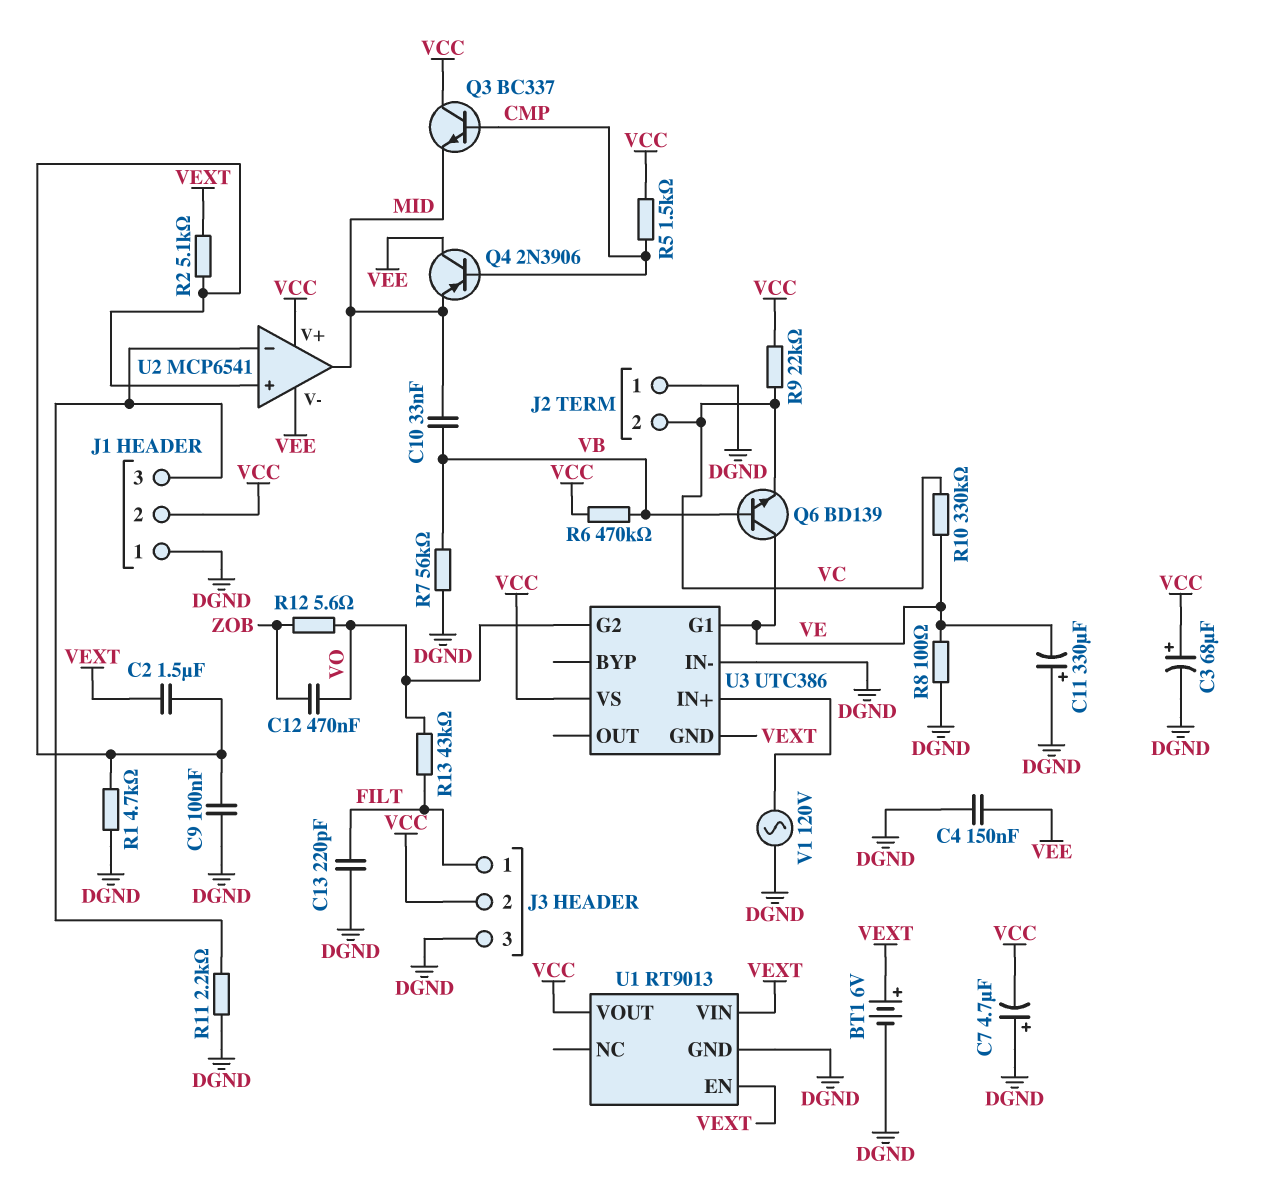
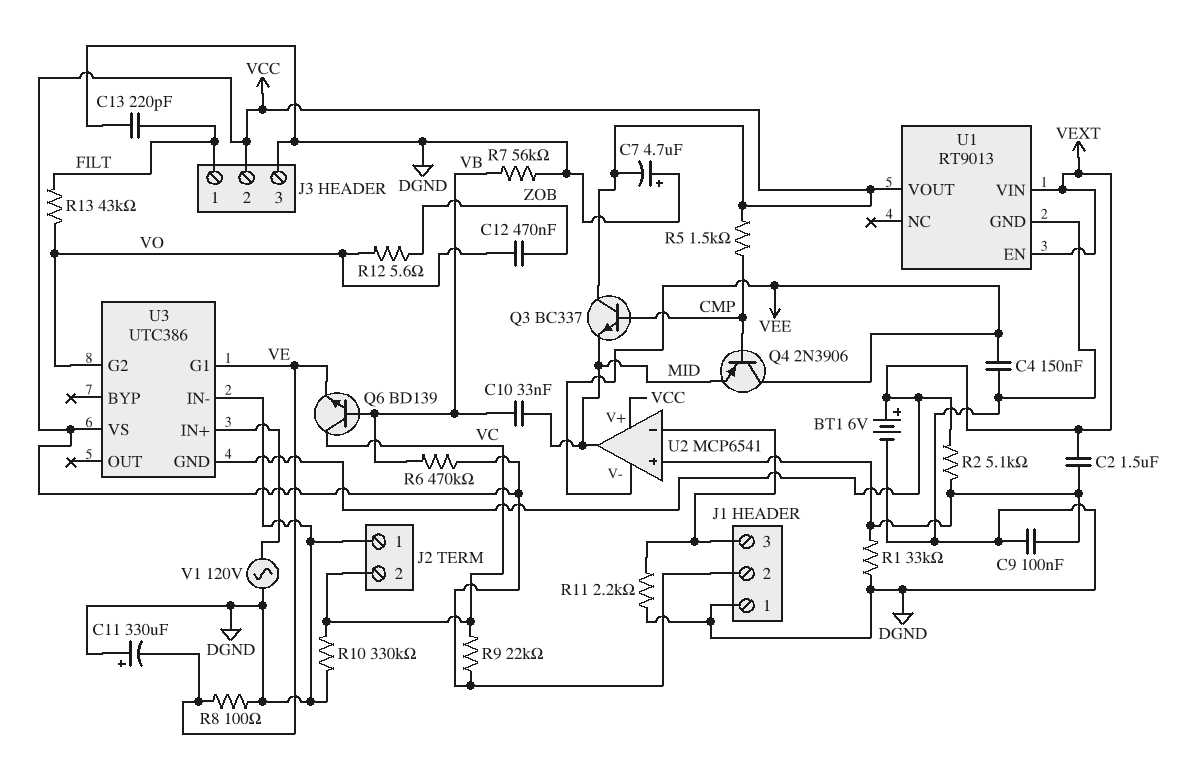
C3: 68uF (plus VCC, minus DGND) -> none
Q6: NPN BD139 (B VB, C VE, E VC) -> NPN BD139 (B VB, C VC, E VE)
R1: 4.7k (DGND, U2/in+) -> 33k (DGND, U2/in+)
R10: 330k (VC, VE) -> 330k (DGND, VC)

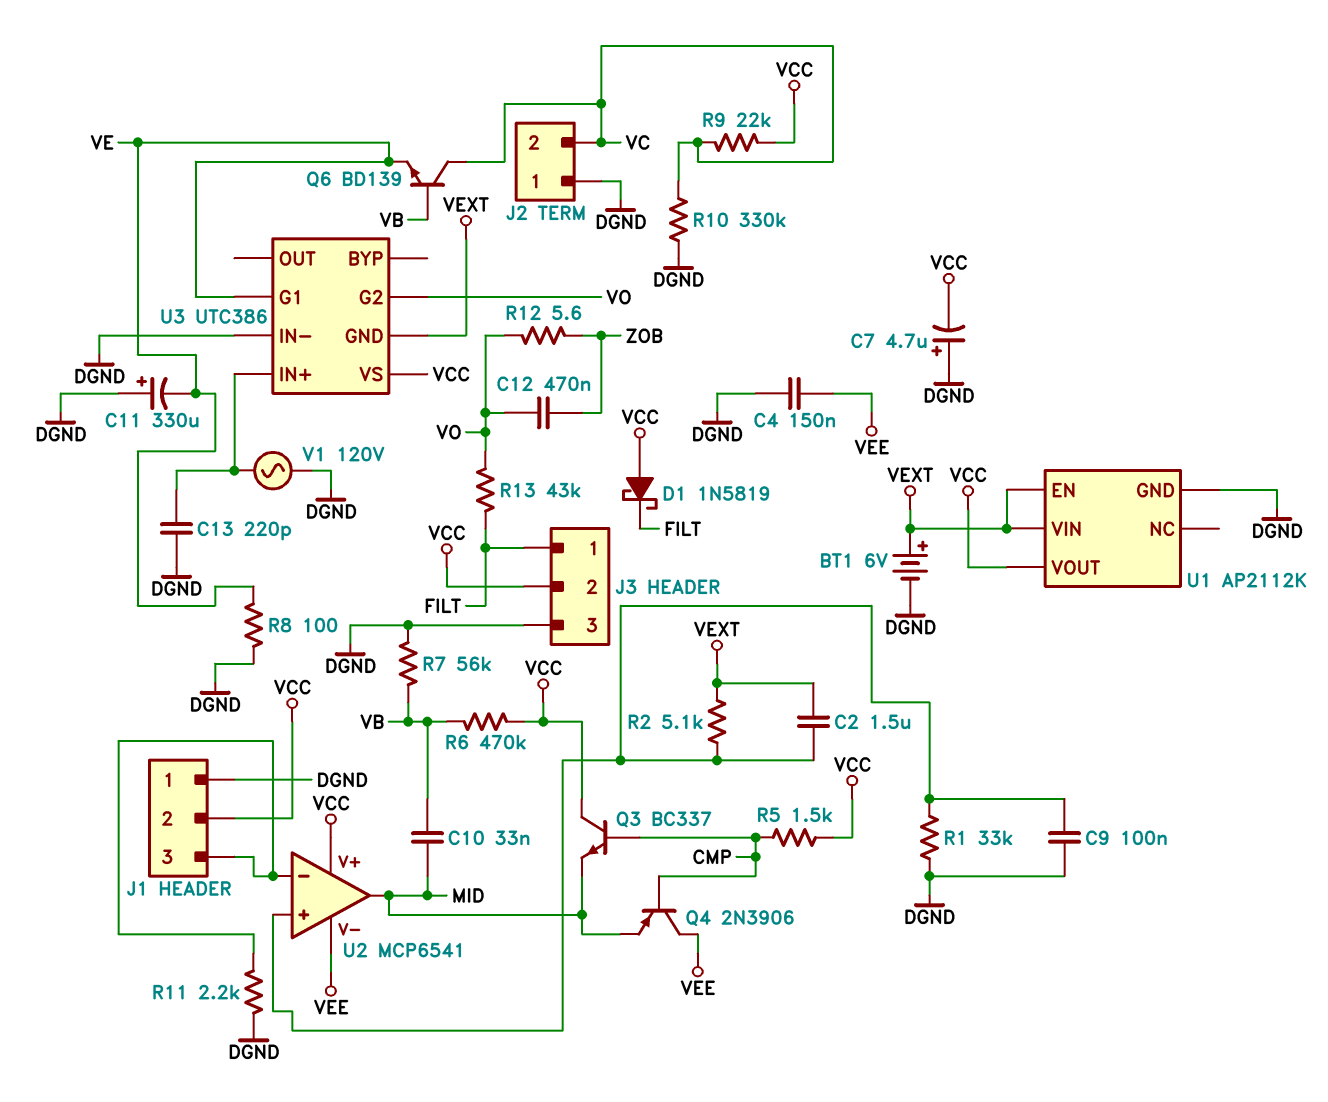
C13: 220pF (DGND, FILT) -> 220pF (DGND, U3/IN+)
D1: none -> schottky 1N5819 (A VCC, K FILT)
U1: RT9013 -> AP2112K

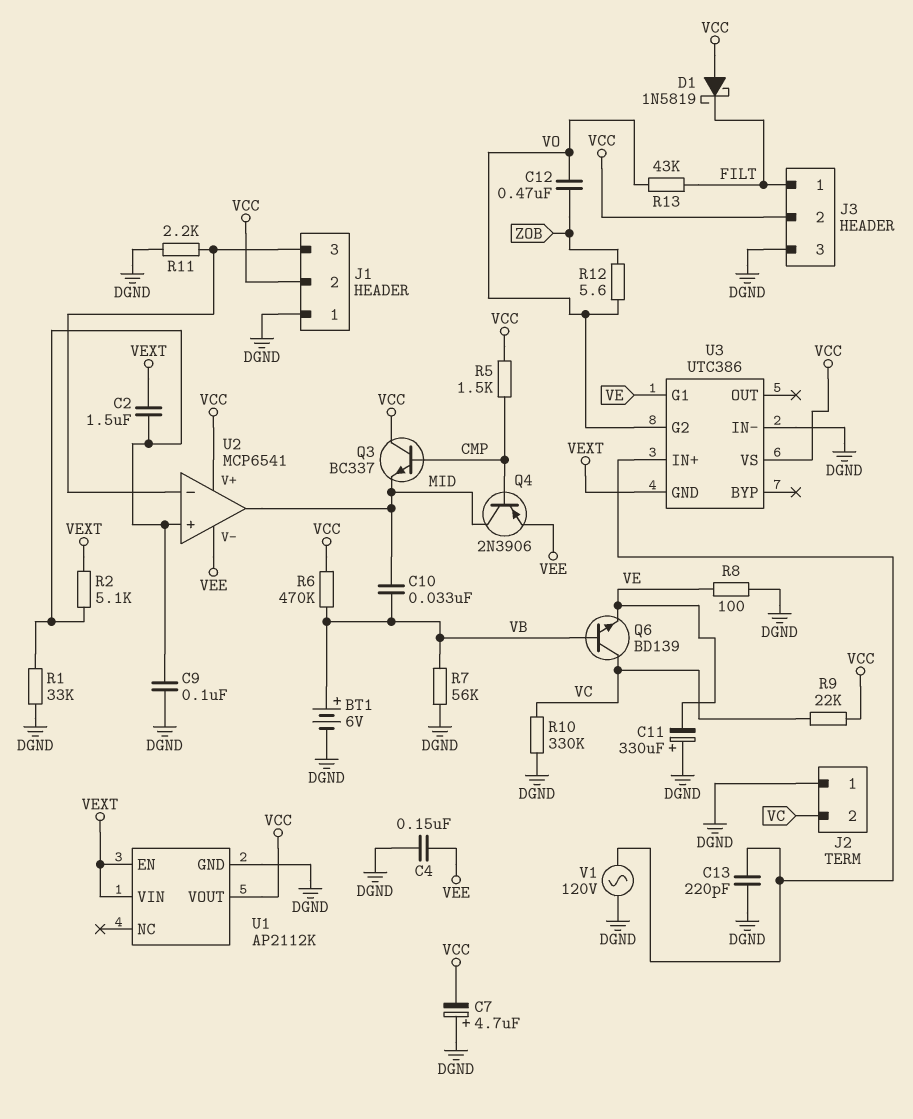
BT1: 6V (plus VEXT, minus DGND) -> 6V (plus VB, minus DGND)
Q4: PNP 2N3906 (B CMP, C VEE, E MID) -> PNP 2N3906 (B CMP, C MID, E VEE)

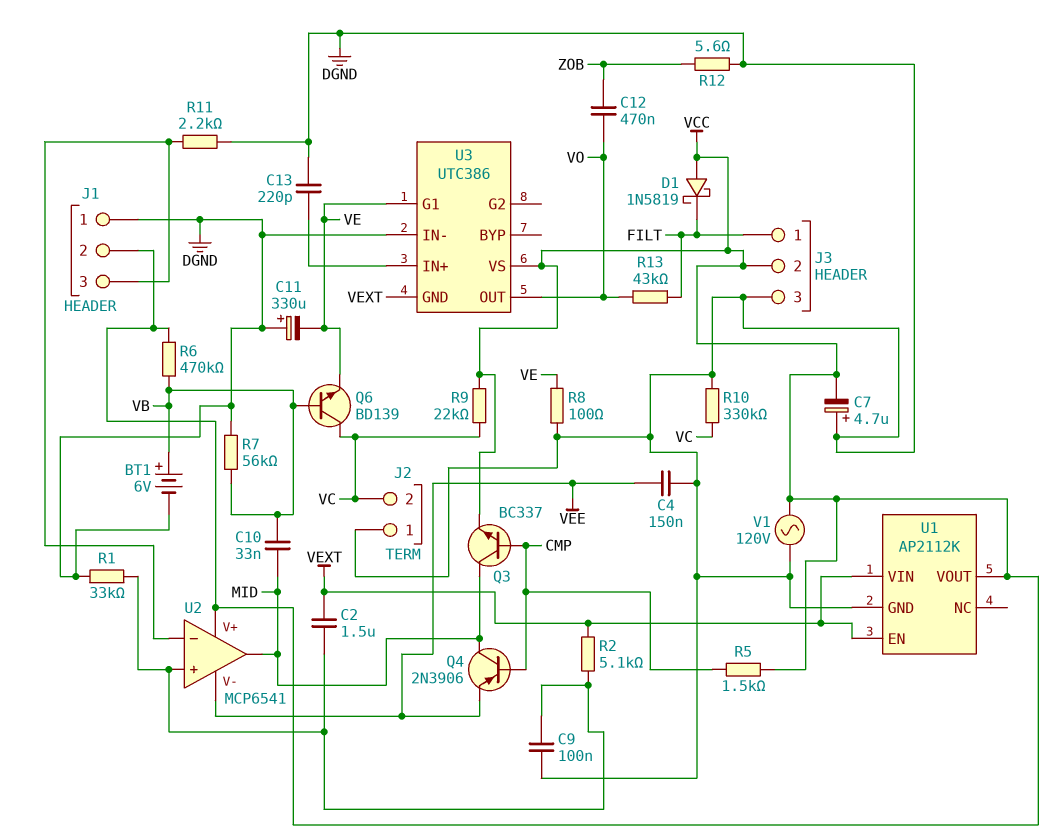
Q3: NPN BC337 (B CMP, C VCC, E MID) -> NPN BC337 (B CMP, C MID, E VCC)
R12: 5.6 (VO, ZOB) -> 5.6 (DGND, ZOB)
U3 pin G2: VO -> none
U3 pin OUT: none -> VO
V1: AC 120V (DGND, U3/IN+) -> AC 120V (DGND, VCC)

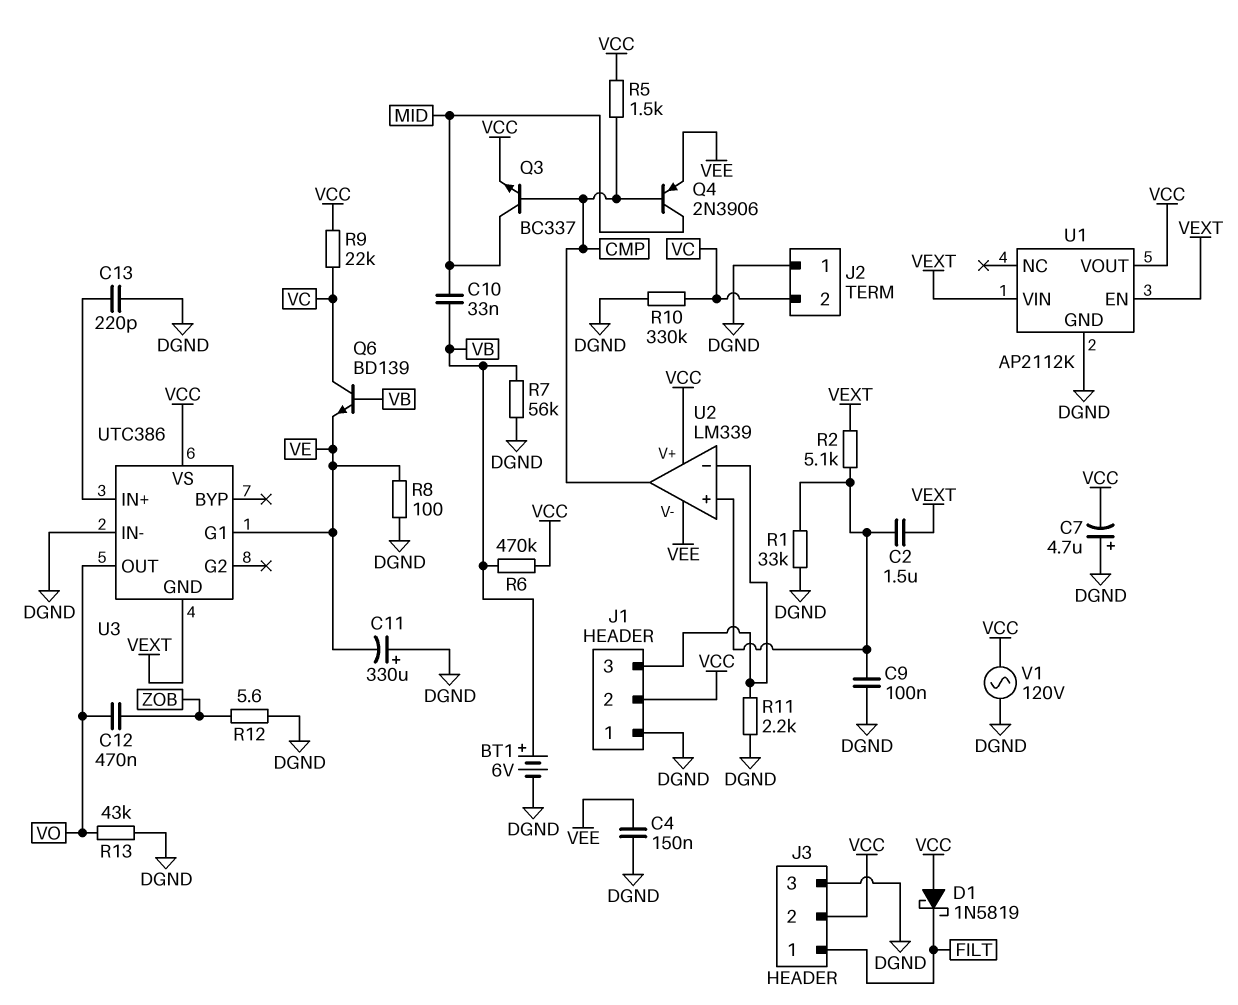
R13: 43k (FILT, VO) -> 43k (DGND, VO)
U2: MCP6541 -> LM339
U2 pin out: MID -> CMP

